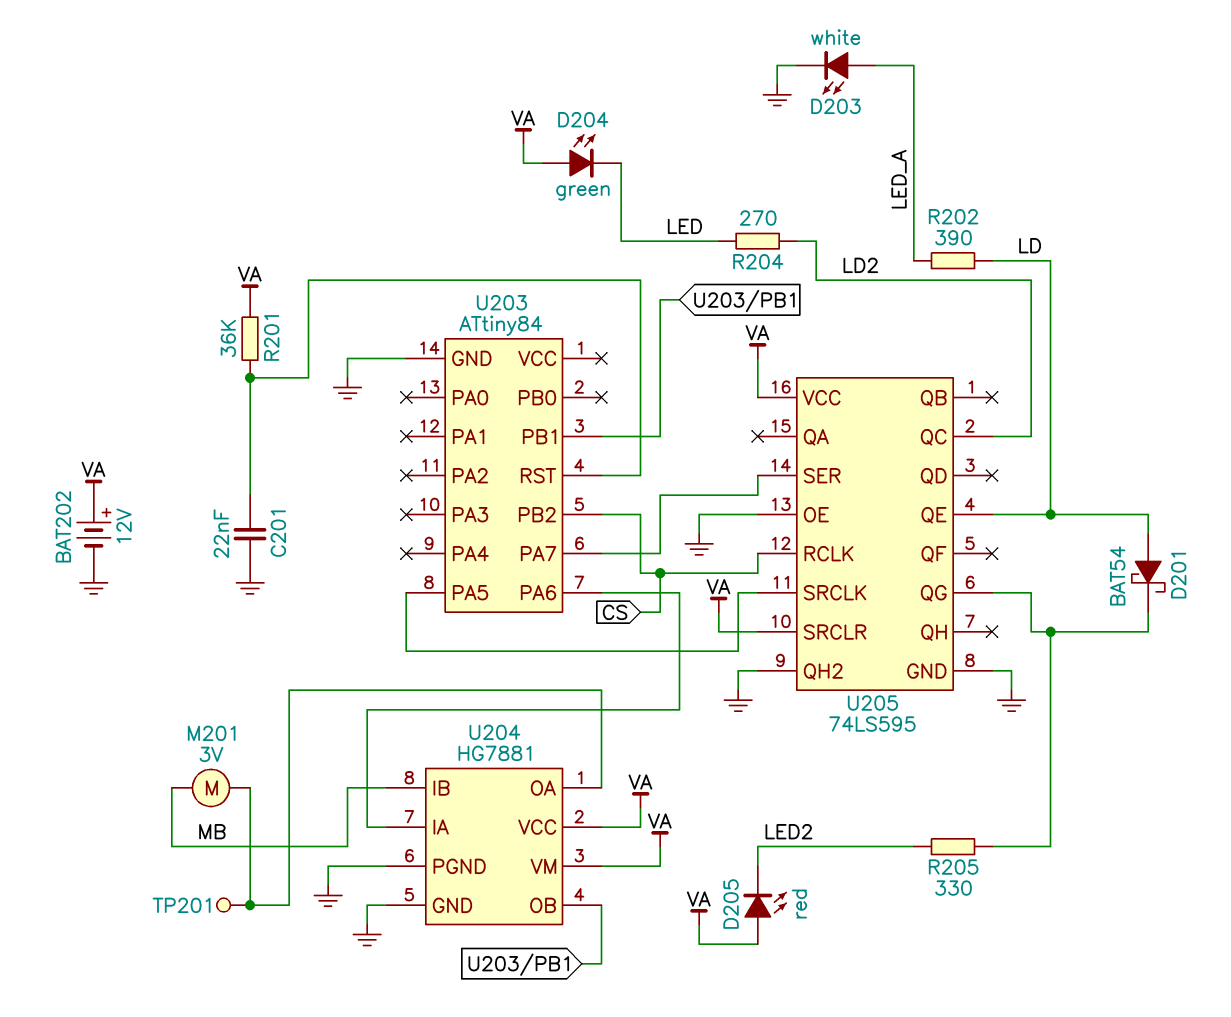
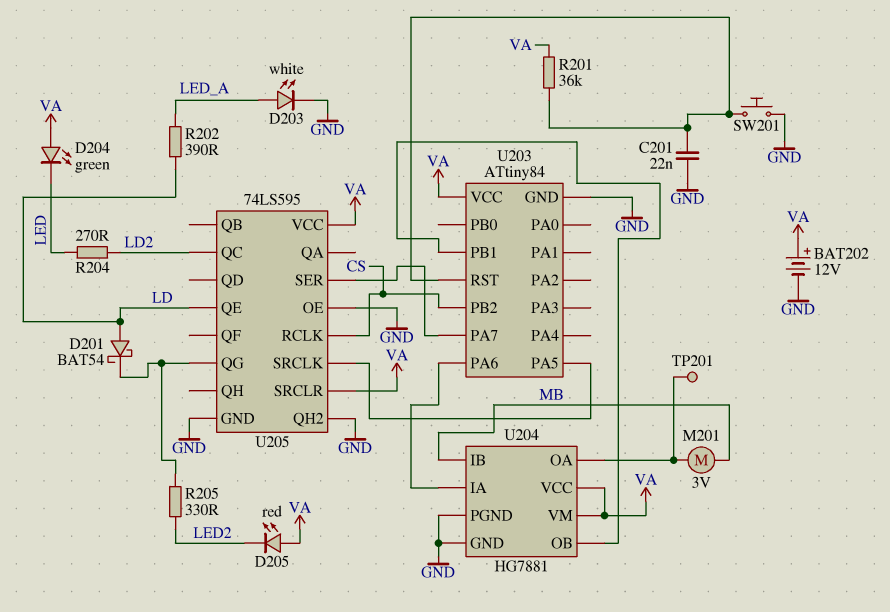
SW201: none -> button (GND, U203/RST)
U203 pin VCC: none -> VA

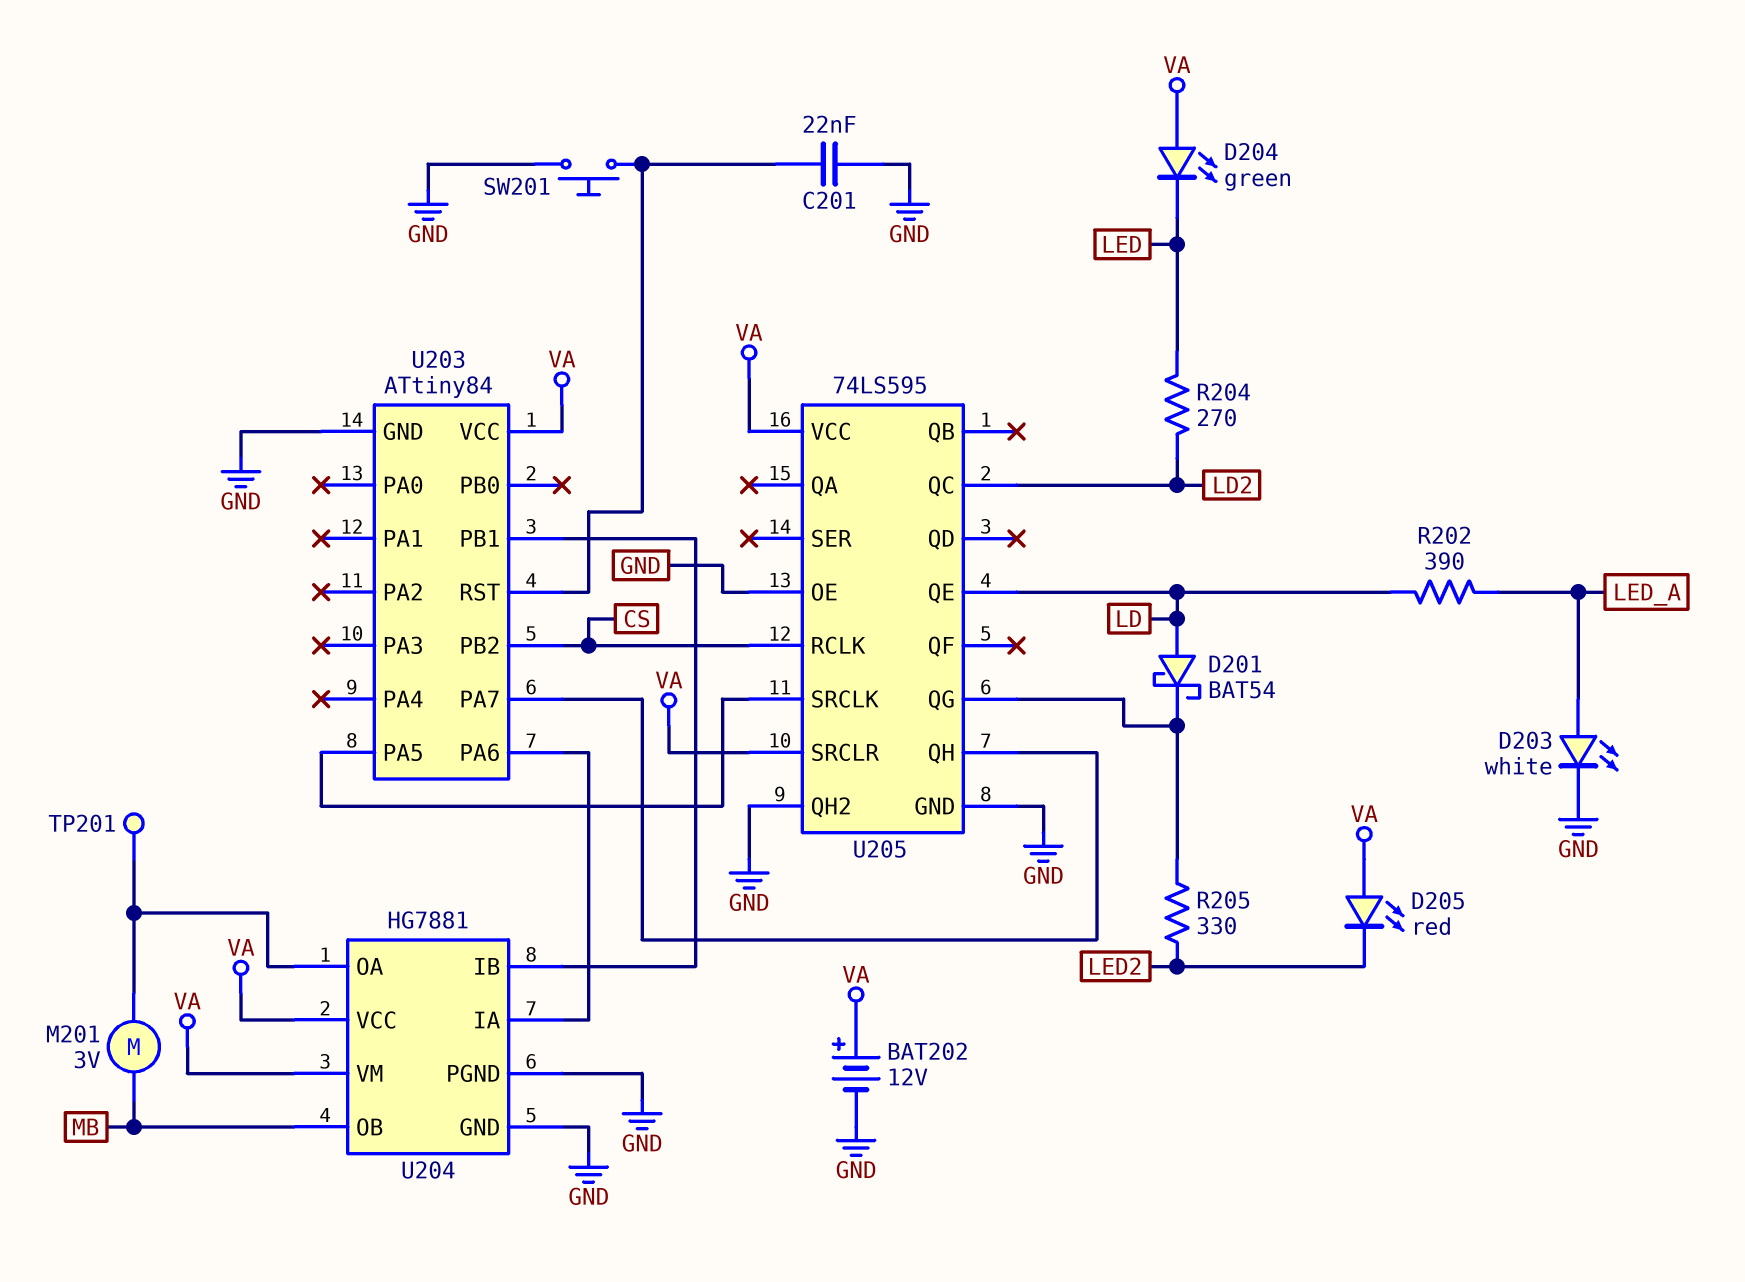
R201: 36k (U203/RST, VA) -> none
U204 pin IB: MB -> U203/PB1
U204 pin OB: U203/PB1 -> MB
U205 pin QH: none -> U203/PA7
U205 pin SER: U203/PA7 -> none

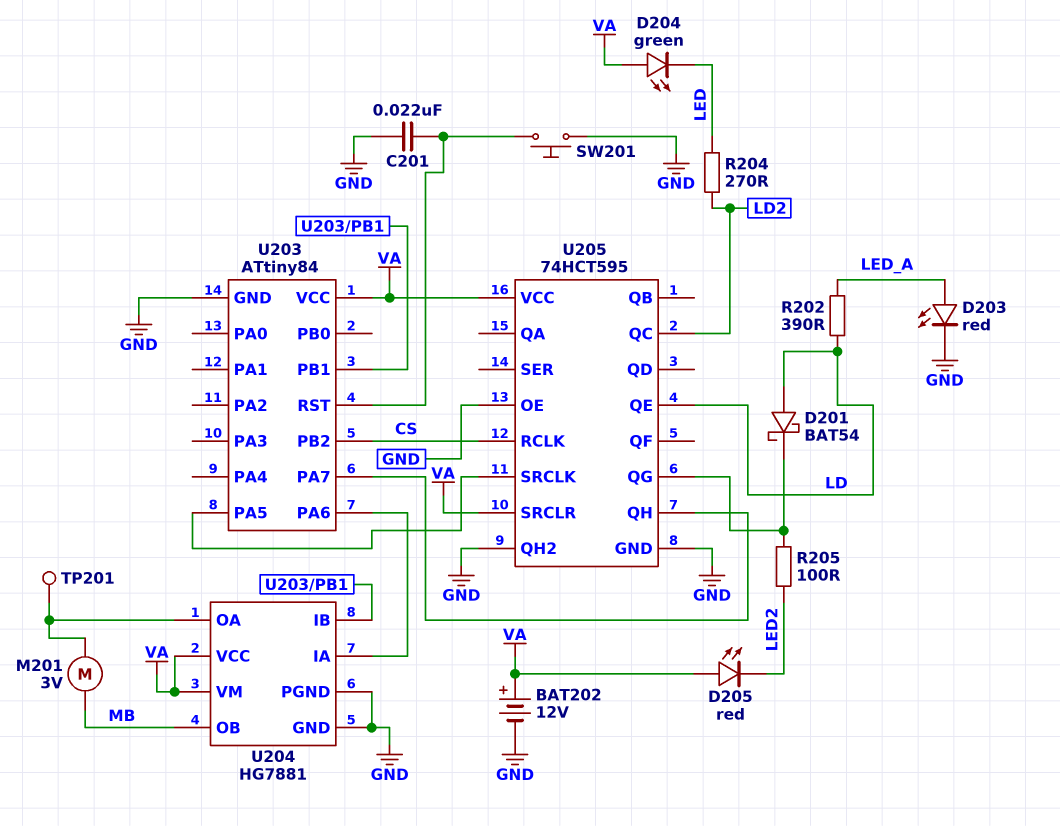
D203: LED white (A LED_A, K GND) -> LED red (A LED_A, K GND)
R205: 330 (LED2, U205/QG) -> 100 (LED2, U205/QG)
U205: 74LS595 -> 74HCT595

